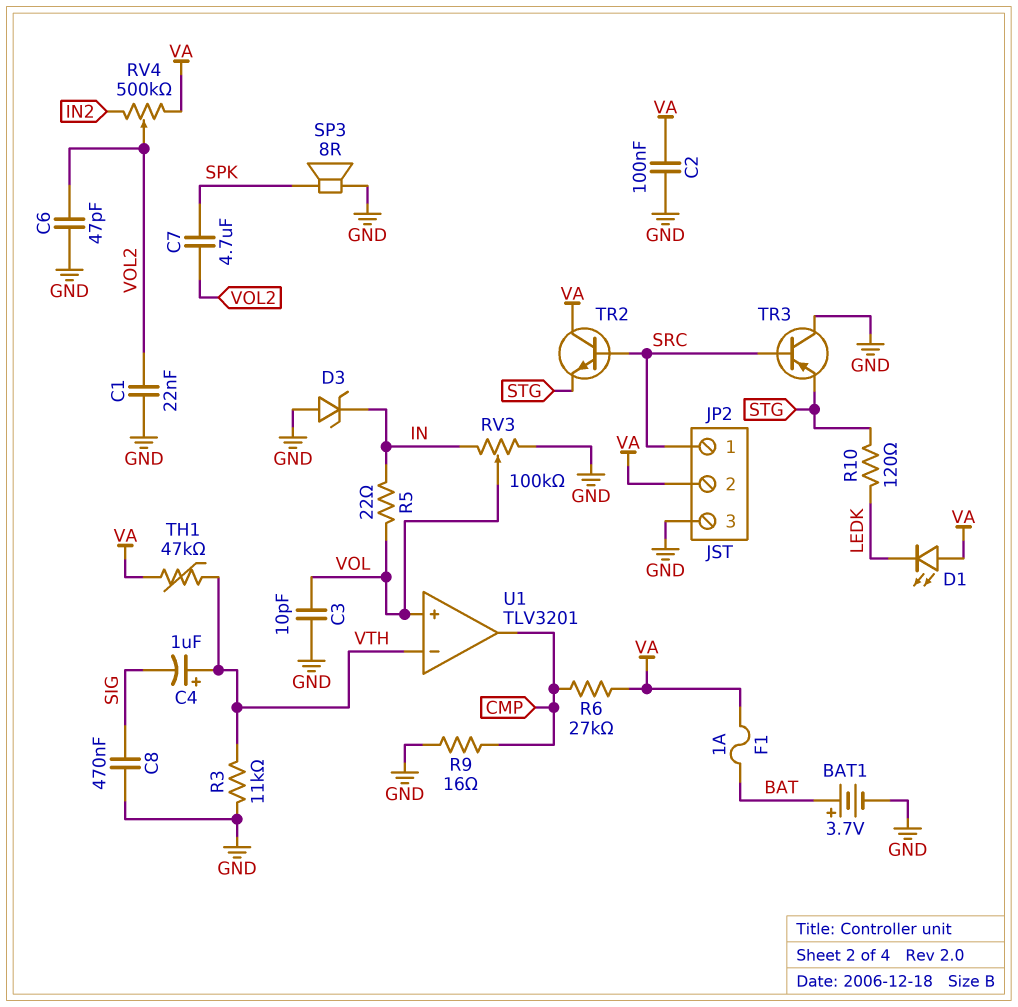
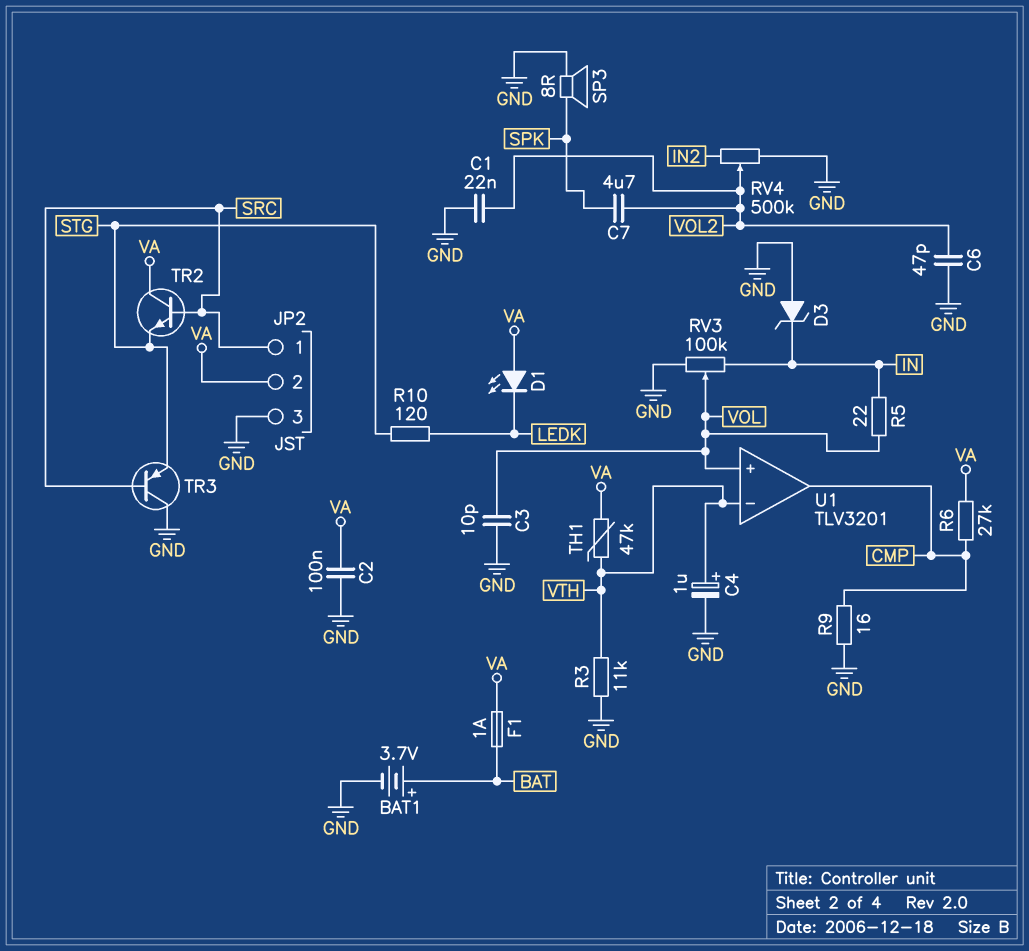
C4: 1uF (plus VTH, minus SIG) -> 1uF (plus VTH, minus GND)
C8: 470nF (GND, SIG) -> none
RV4: 500k (IN2, VA, wiper VOL2) -> 500k (GND, IN2, wiper VOL2)

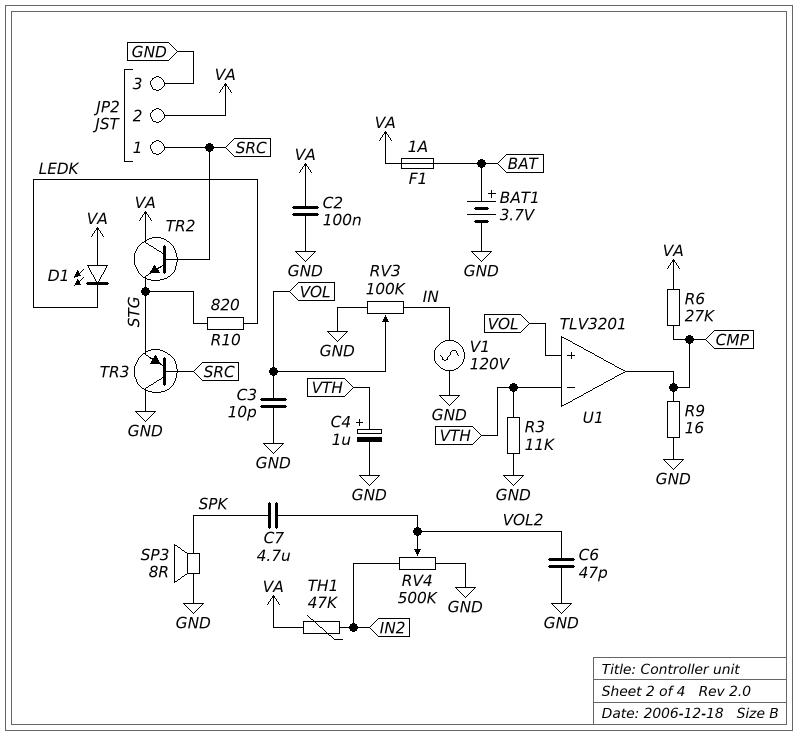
C1: 22nF (GND, VOL2) -> none
D3: zener (A GND, K IN) -> none
R5: 22 (IN, VOL) -> none
R10: 120 (LEDK, STG) -> 820 (LEDK, STG)
TH1: 47k (VA, VTH) -> 47k (IN2, VA)
V1: none -> AC 120V (GND, IN)

